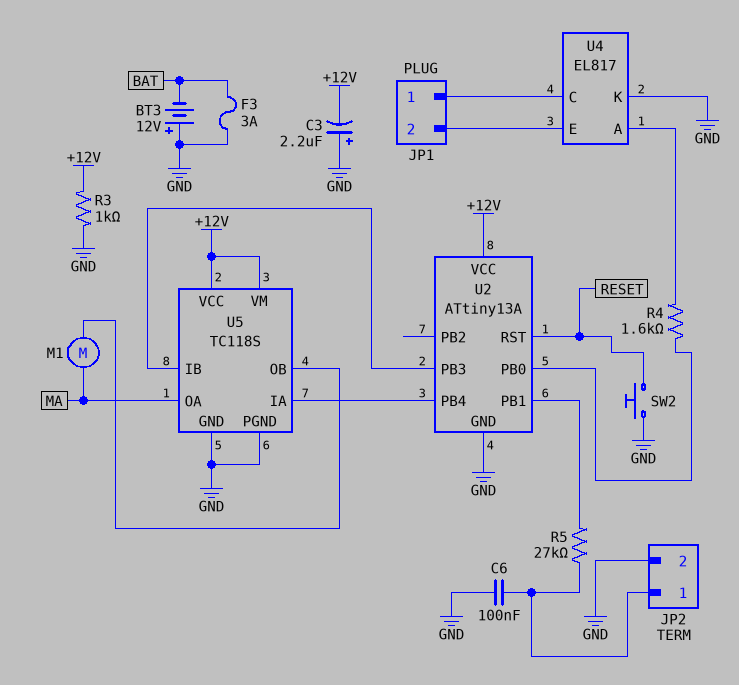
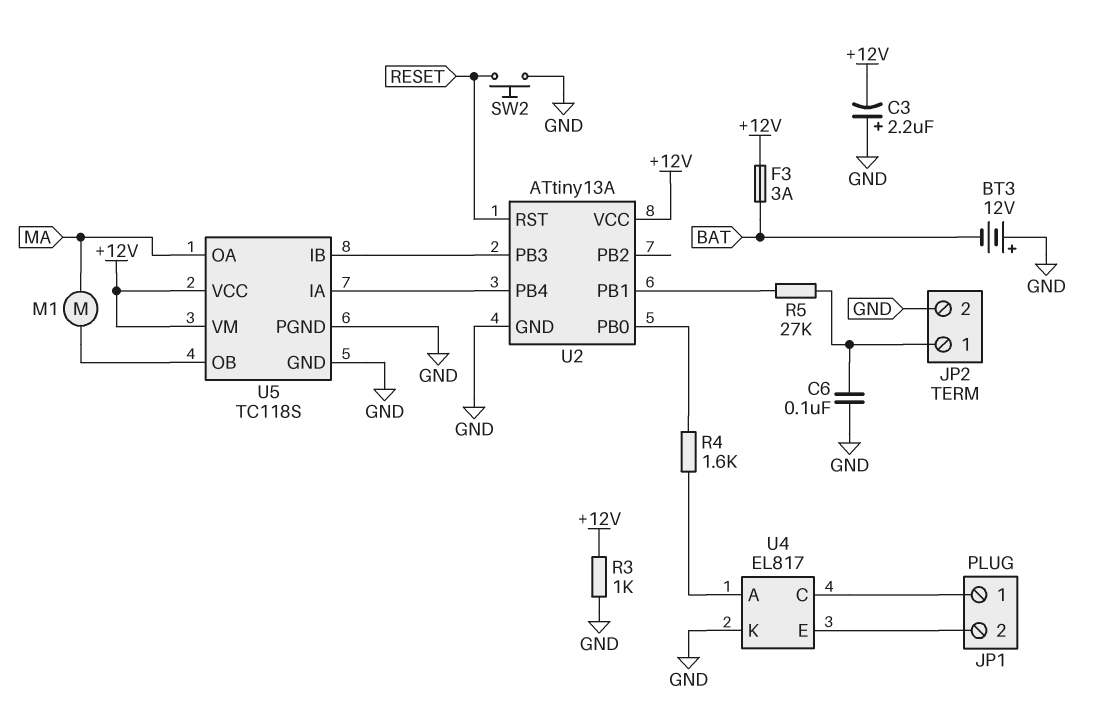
F3: 3A (BAT, GND) -> 3A (+12V, BAT)

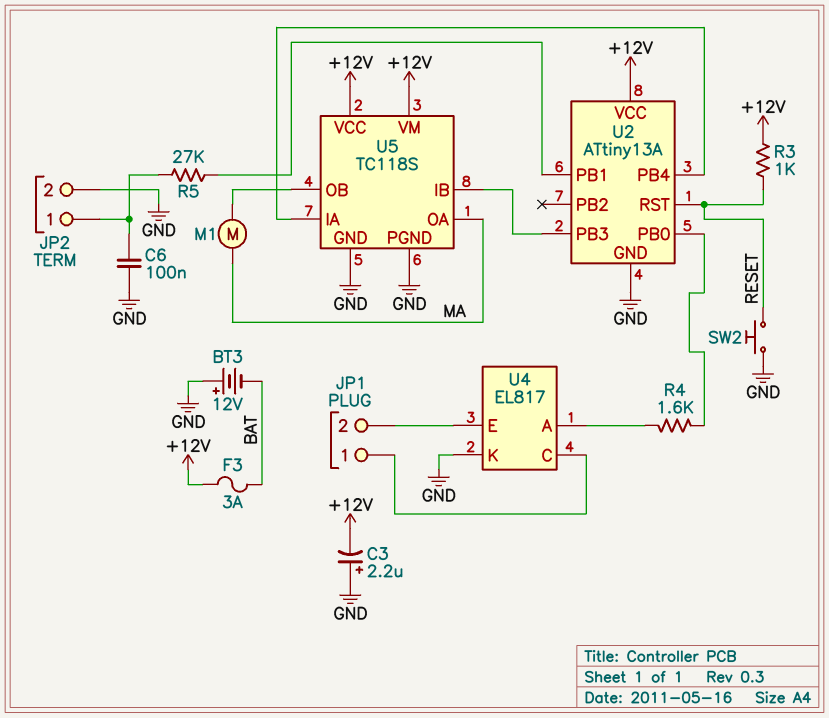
R3: 1k (+12V, GND) -> 1k (+12V, RESET)

